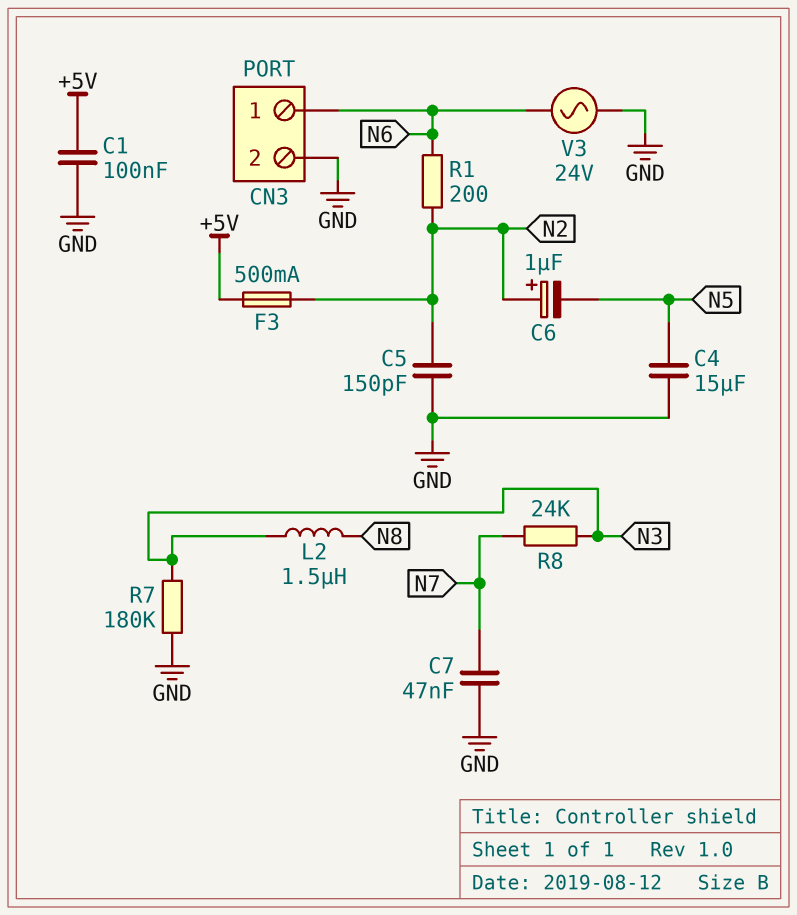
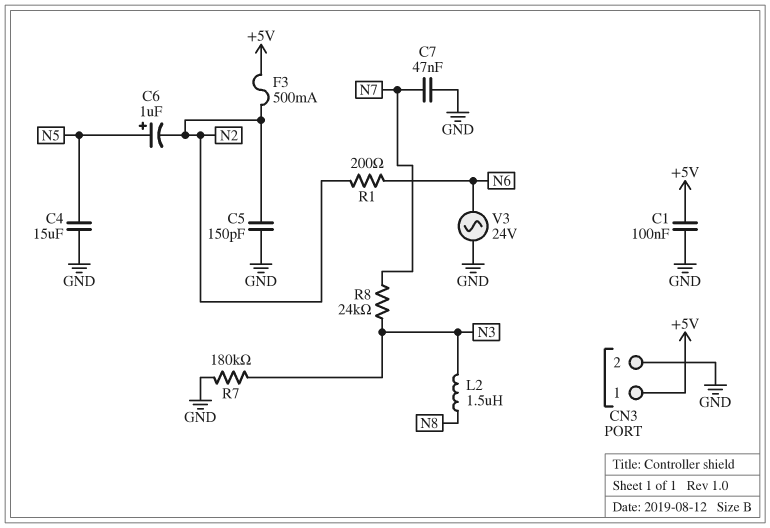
C6: 1uF (plus N2, minus N5) -> 1uF (plus N5, minus N2)
CN3 pin 1: N6 -> +5V

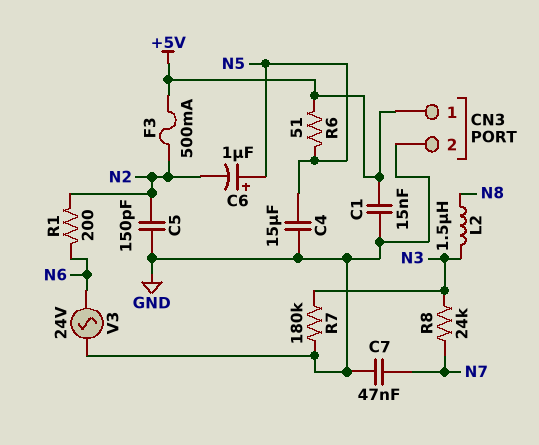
C1: 100nF (+5V, GND) -> 15nF (+5V, GND)
R6: none -> 51 (+5V, N5)

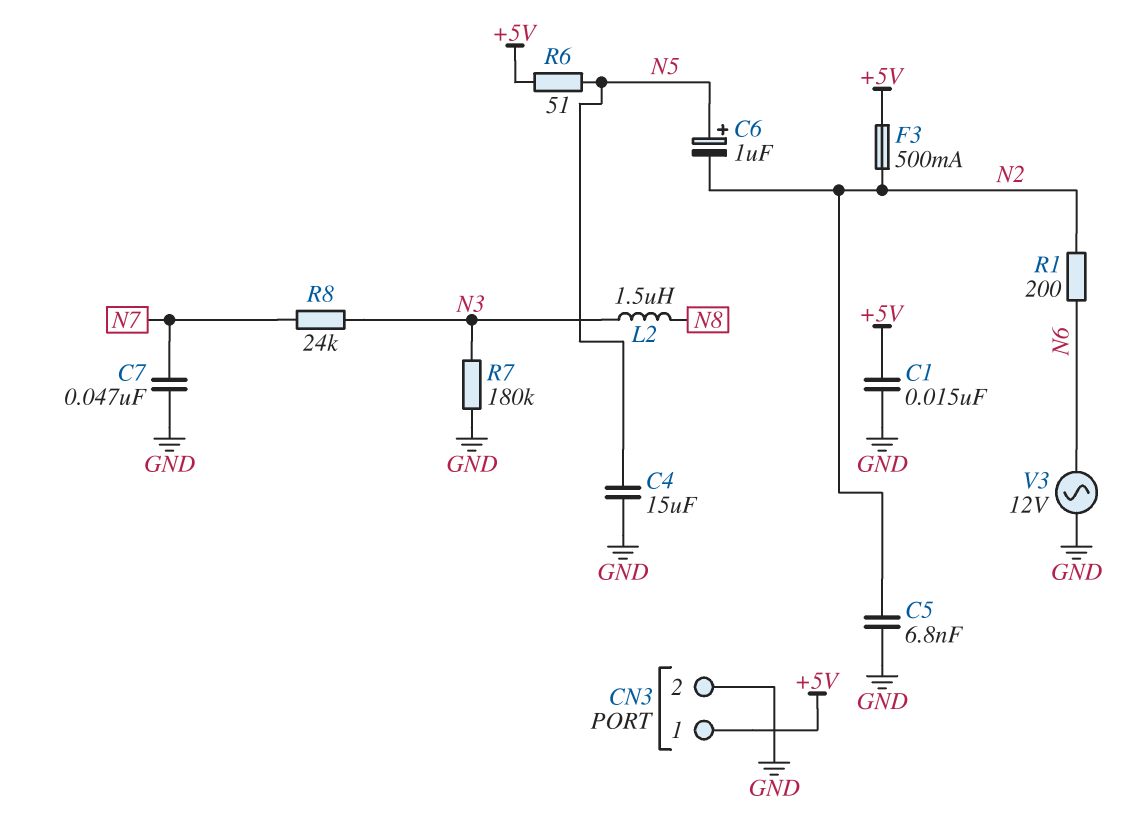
C5: 150pF (GND, N2) -> 6.8nF (GND, N2)
V3: AC 24V (GND, N6) -> AC 12V (GND, N6)

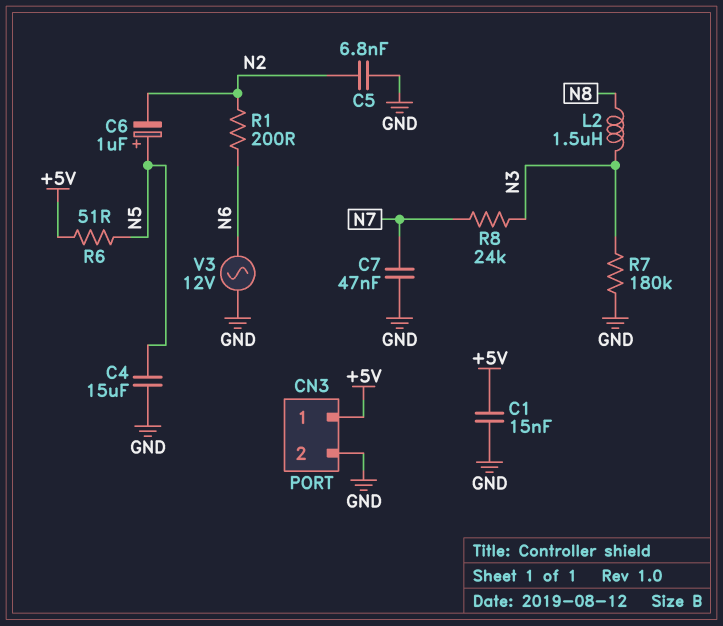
F3: 500mA (+5V, N2) -> none

